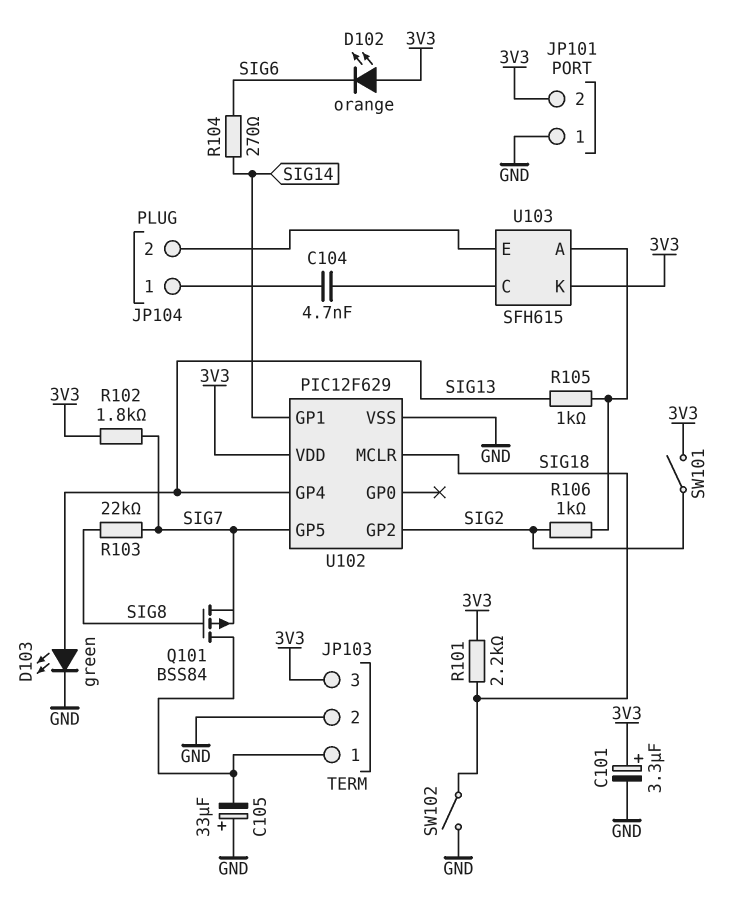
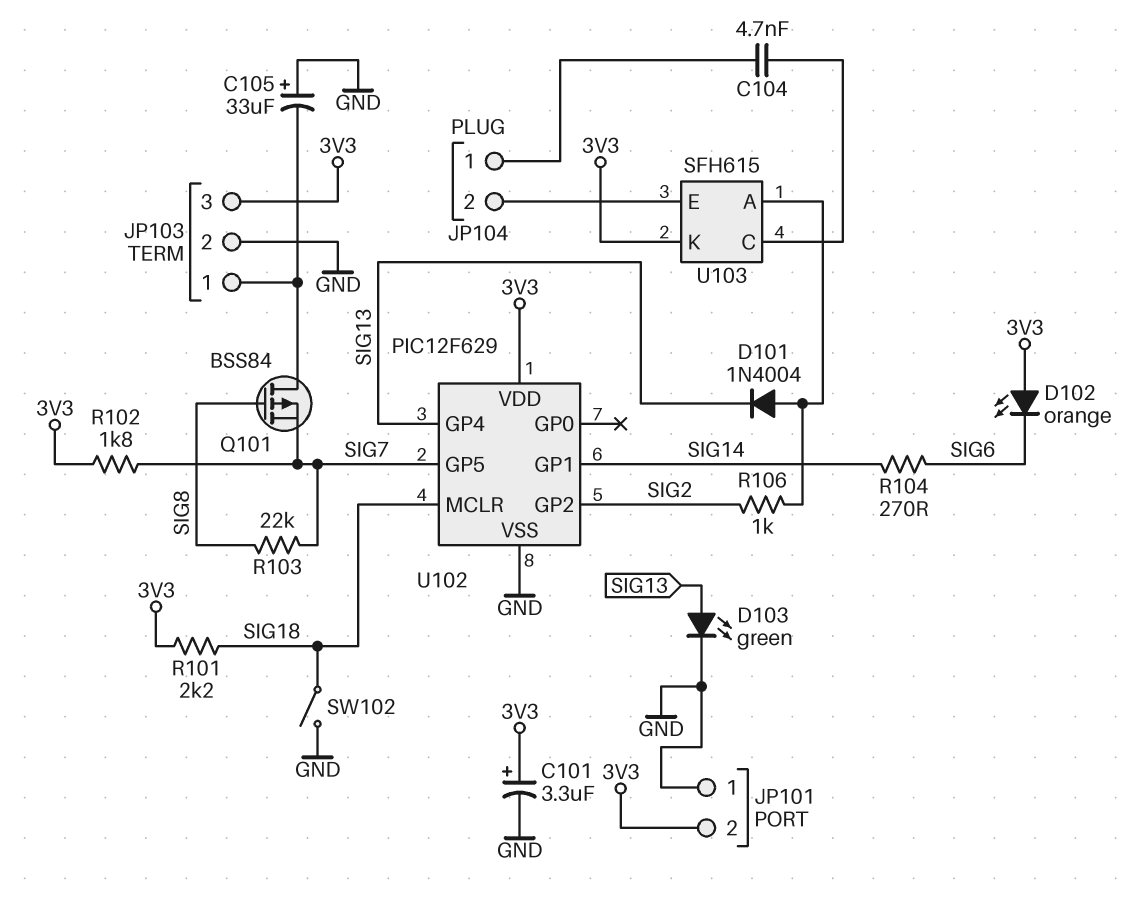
D101: none -> diode 1N4004 (A U103/A, K SIG13)
R105: 1k (SIG13, U103/A) -> none
SW101: switch (3V3, SIG2) -> none

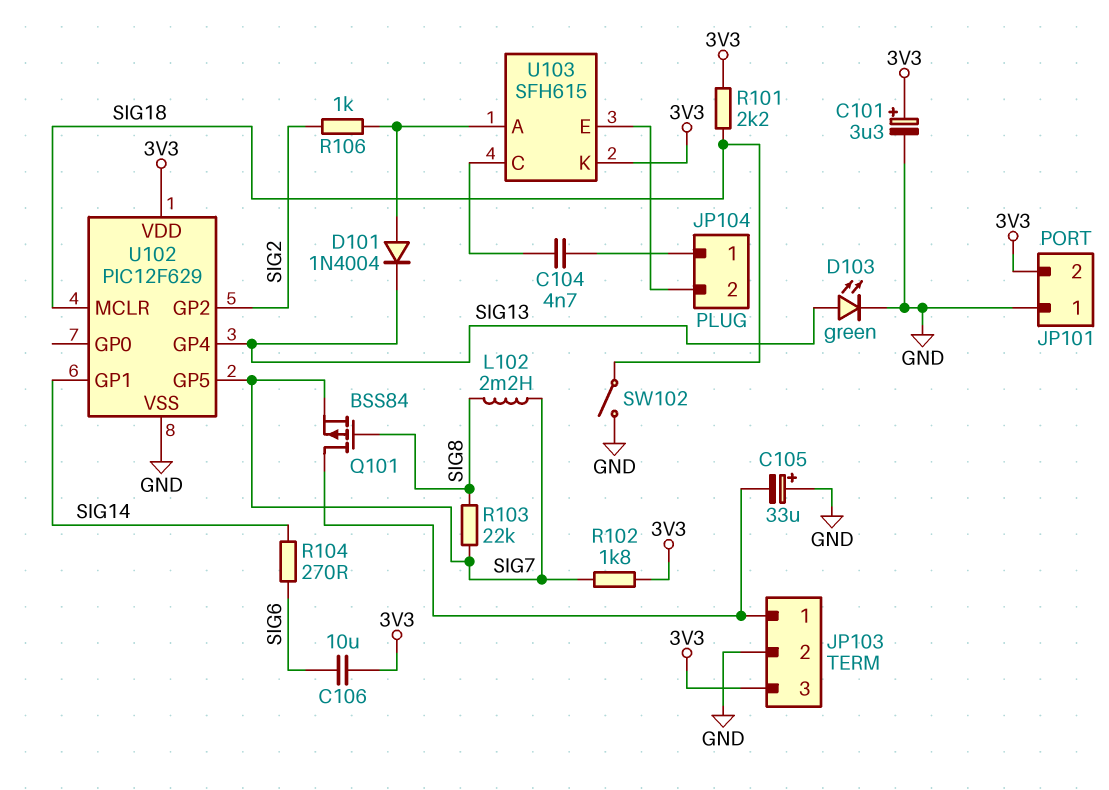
C106: none -> 10uF (3V3, SIG6)
D102: LED orange (A 3V3, K SIG6) -> none
L102: none -> 2.2mH (SIG7, SIG8)

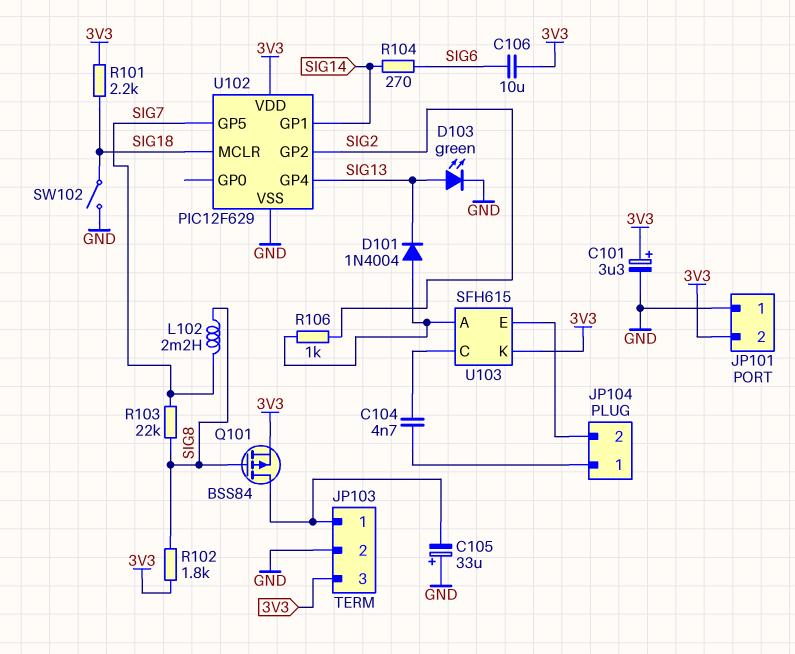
Q101: PMOS BSS84 (G SIG8, D JP103/1, S SIG7) -> PMOS BSS84 (G SIG8, D JP103/1, S 3V3)
R102: 1.8k (3V3, SIG7) -> 1.8k (3V3, SIG8)

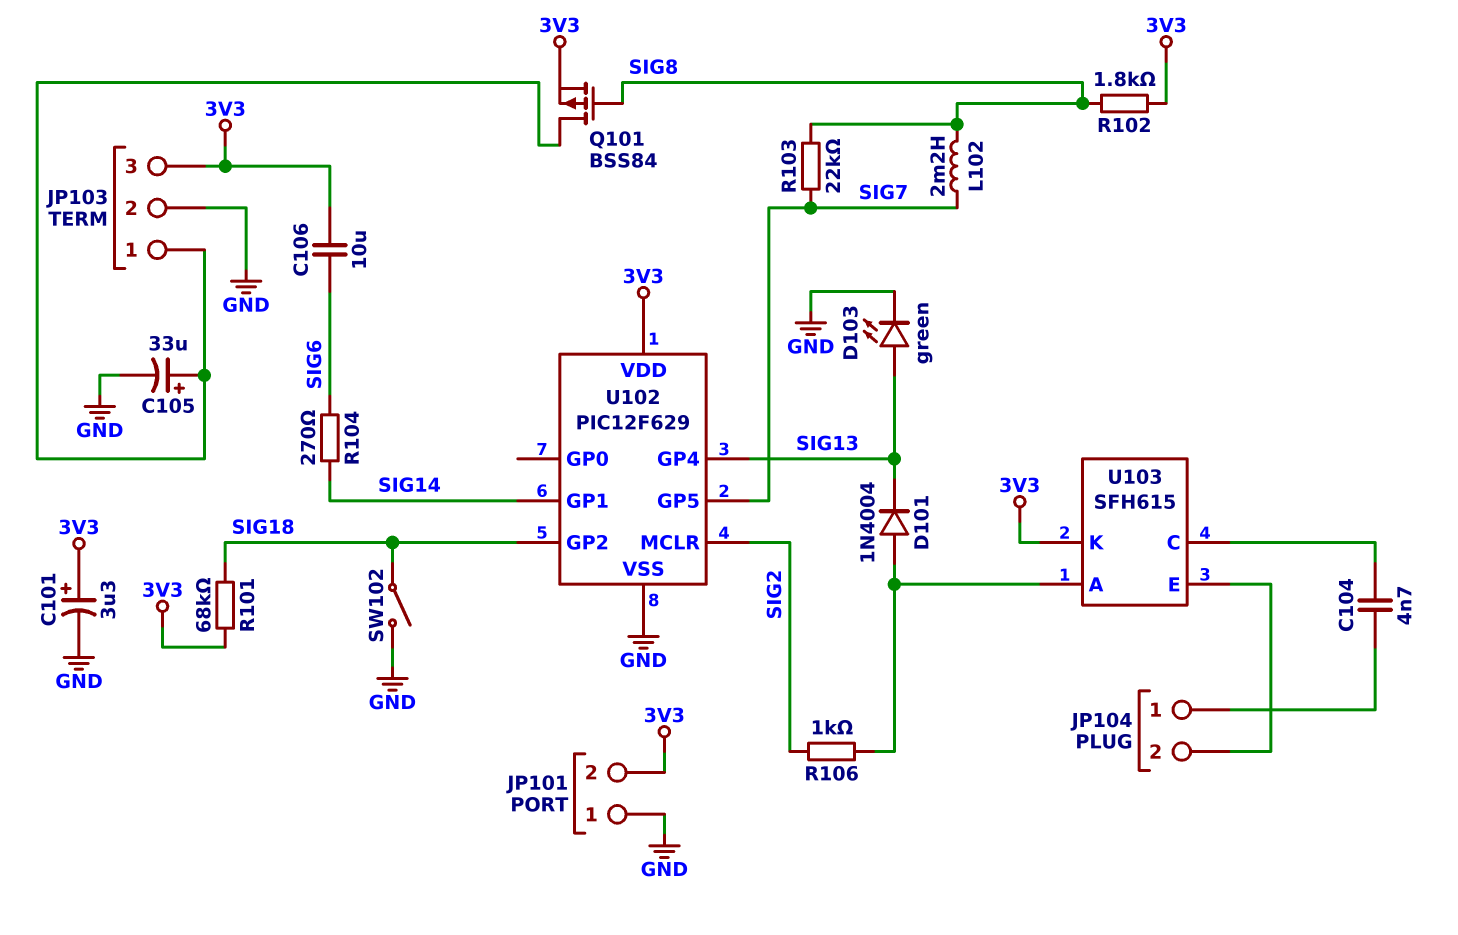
C105: 33uF (plus GND, minus JP103/1) -> 33uF (plus JP103/1, minus GND)
R101: 2.2k (3V3, SIG18) -> 68k (3V3, SIG18)
U102 pin GP2: SIG2 -> SIG18
U102 pin MCLR: SIG18 -> SIG2

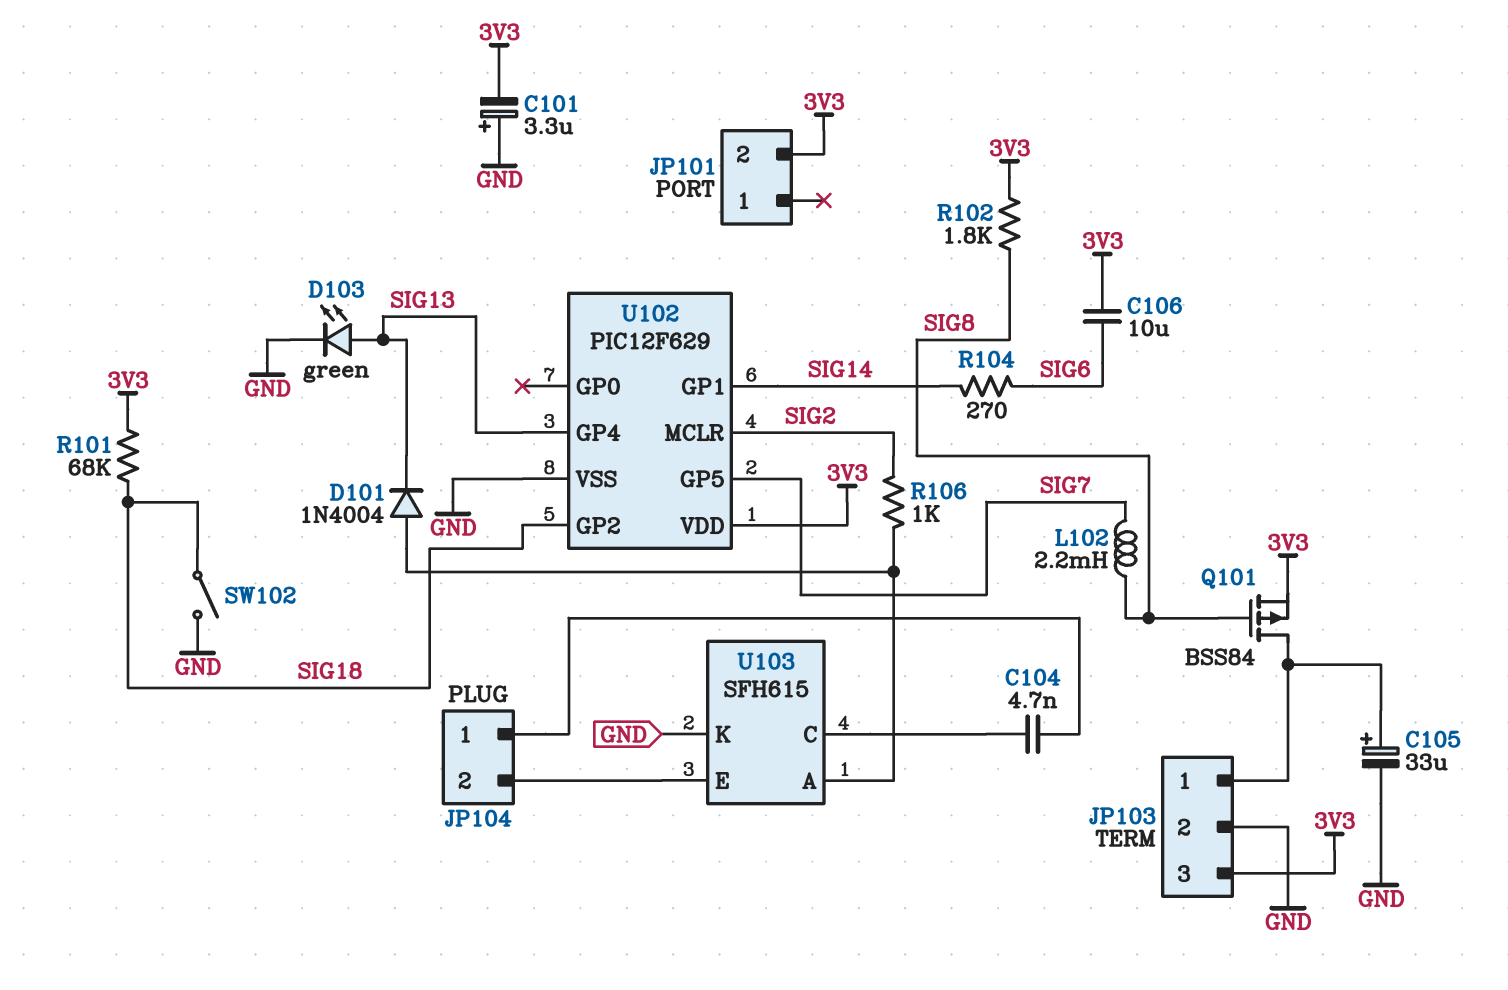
C101: 3.3uF (plus 3V3, minus GND) -> 3.3uF (plus GND, minus 3V3)
JP101 pin 1: GND -> none
R103: 22k (SIG7, SIG8) -> none
U103 pin K: 3V3 -> GND

